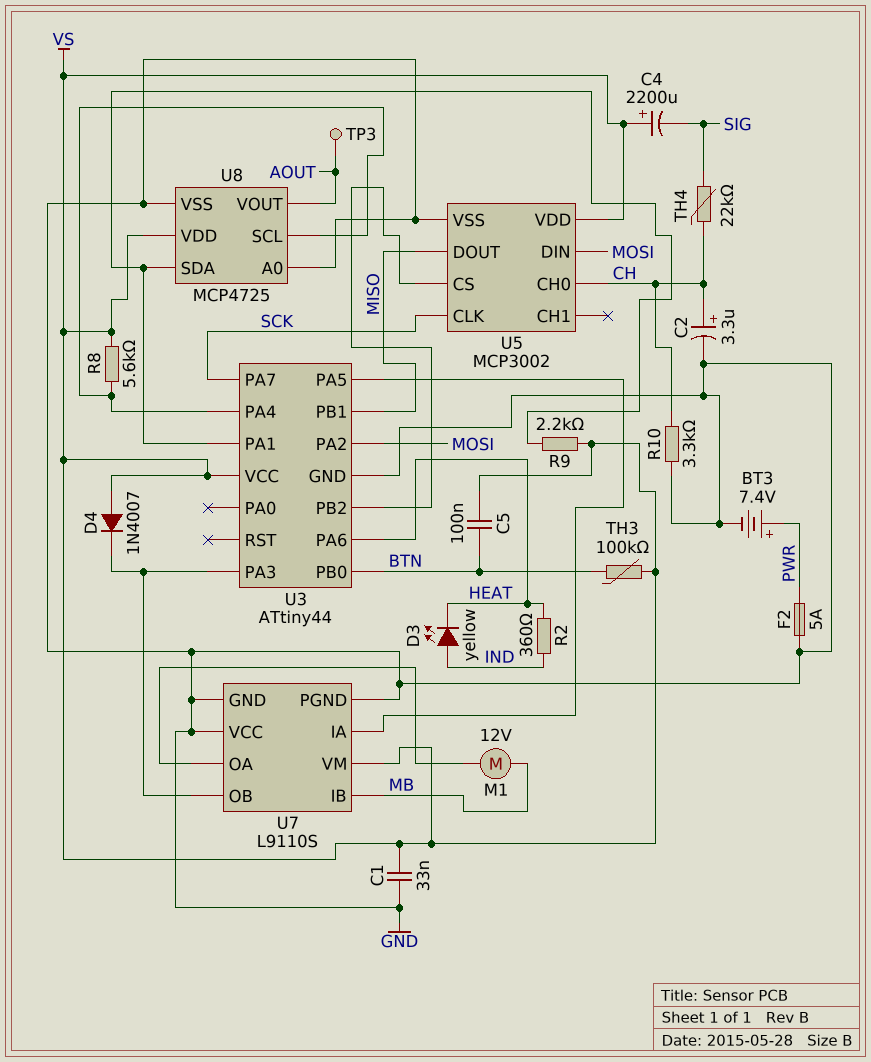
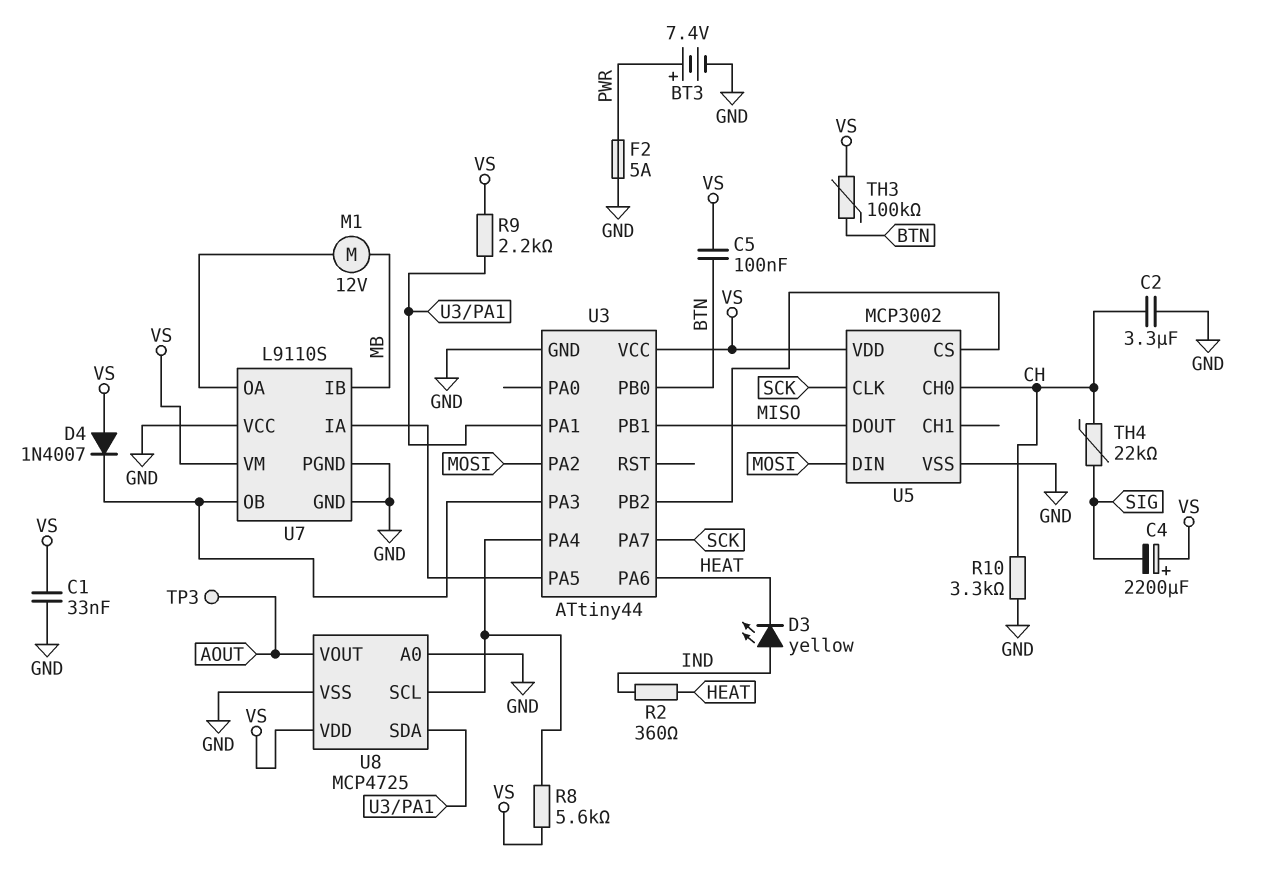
C2: 3.3uF (plus CH, minus GND) -> 3.3uF (CH, GND)

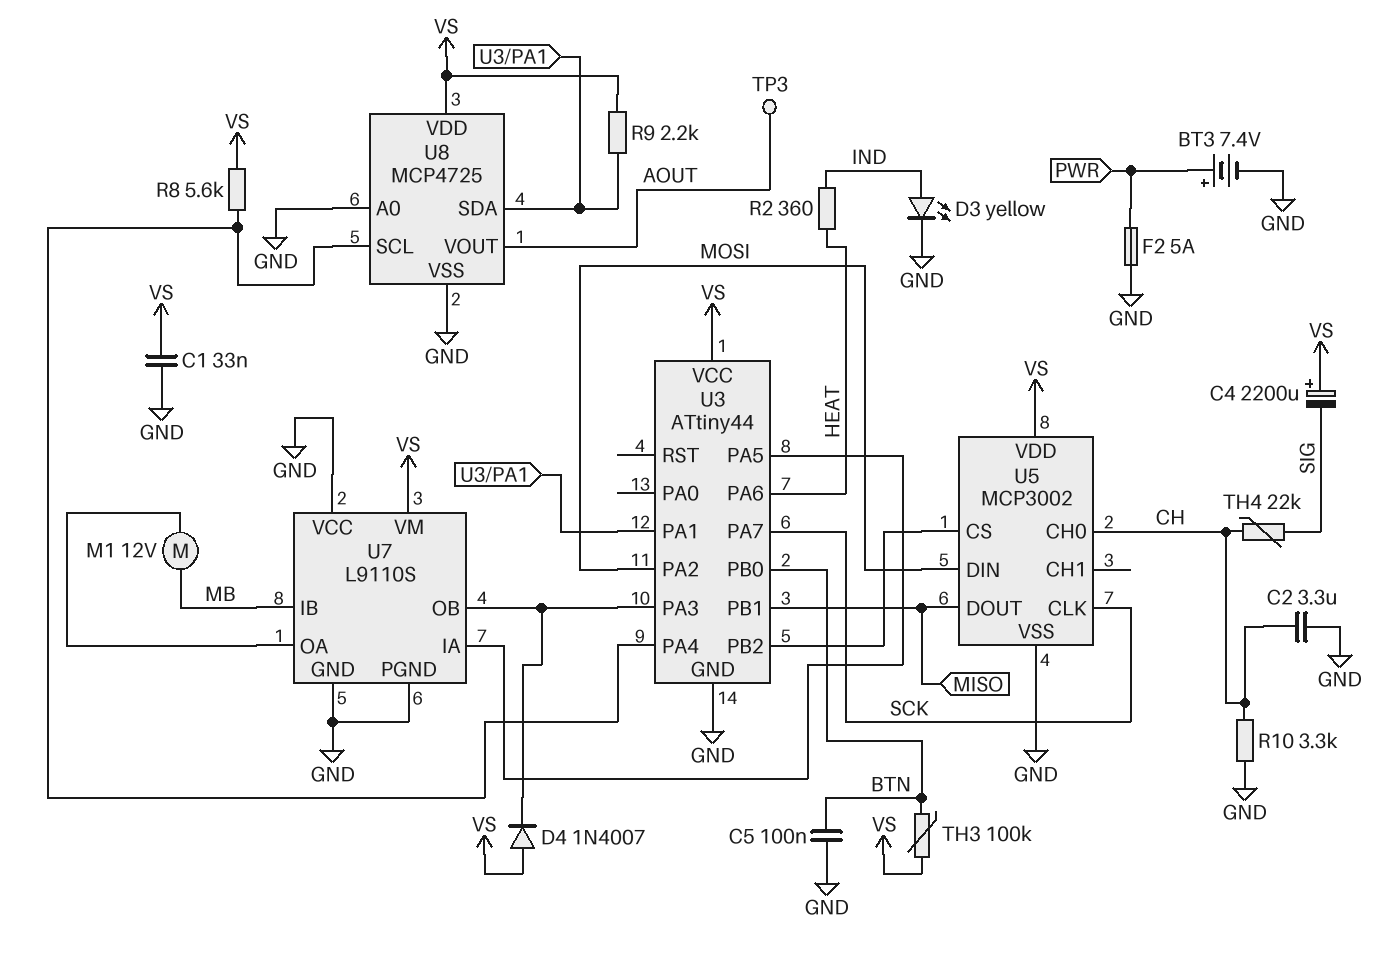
C5: 100nF (BTN, VS) -> 100nF (BTN, GND)
D3: LED yellow (A IND, K HEAT) -> LED yellow (A IND, K GND)

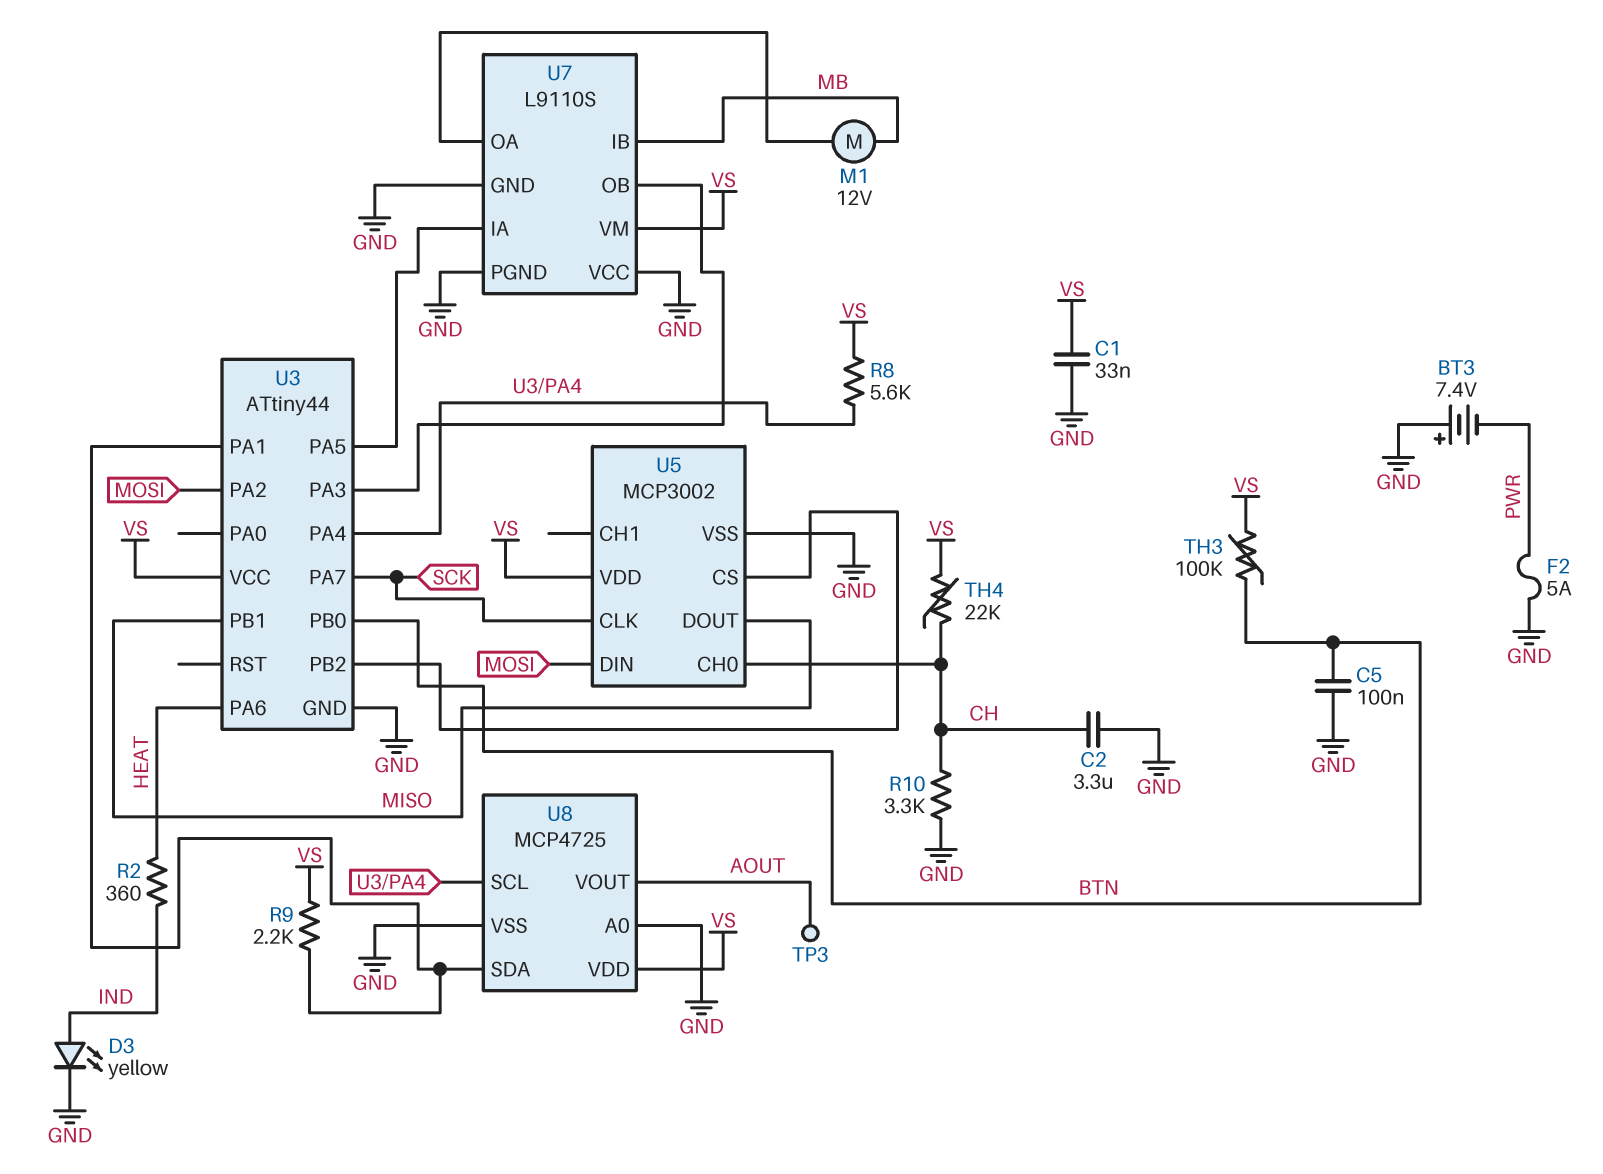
BT3: 7.4V (plus PWR, minus GND) -> 7.4V (plus GND, minus PWR)
C4: 2200uF (plus VS, minus SIG) -> none
D4: diode 1N4007 (A VS, K U3/PA3) -> none
TH4: 22k (CH, SIG) -> 22k (CH, VS)

